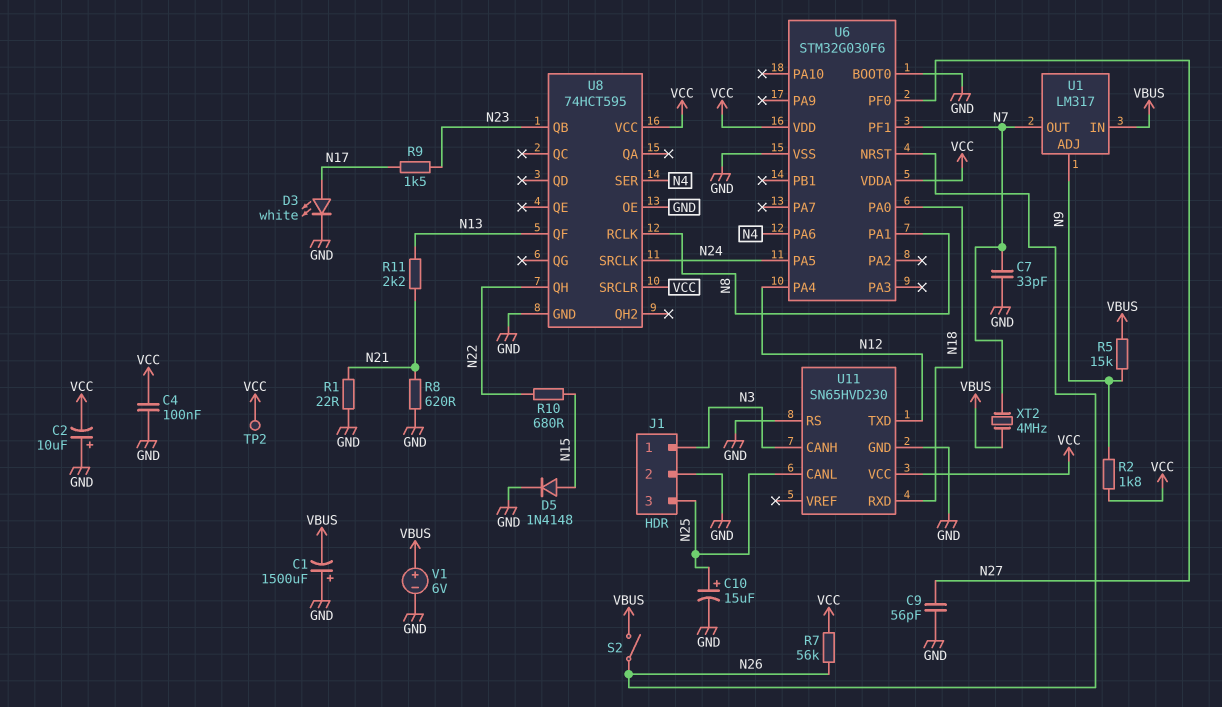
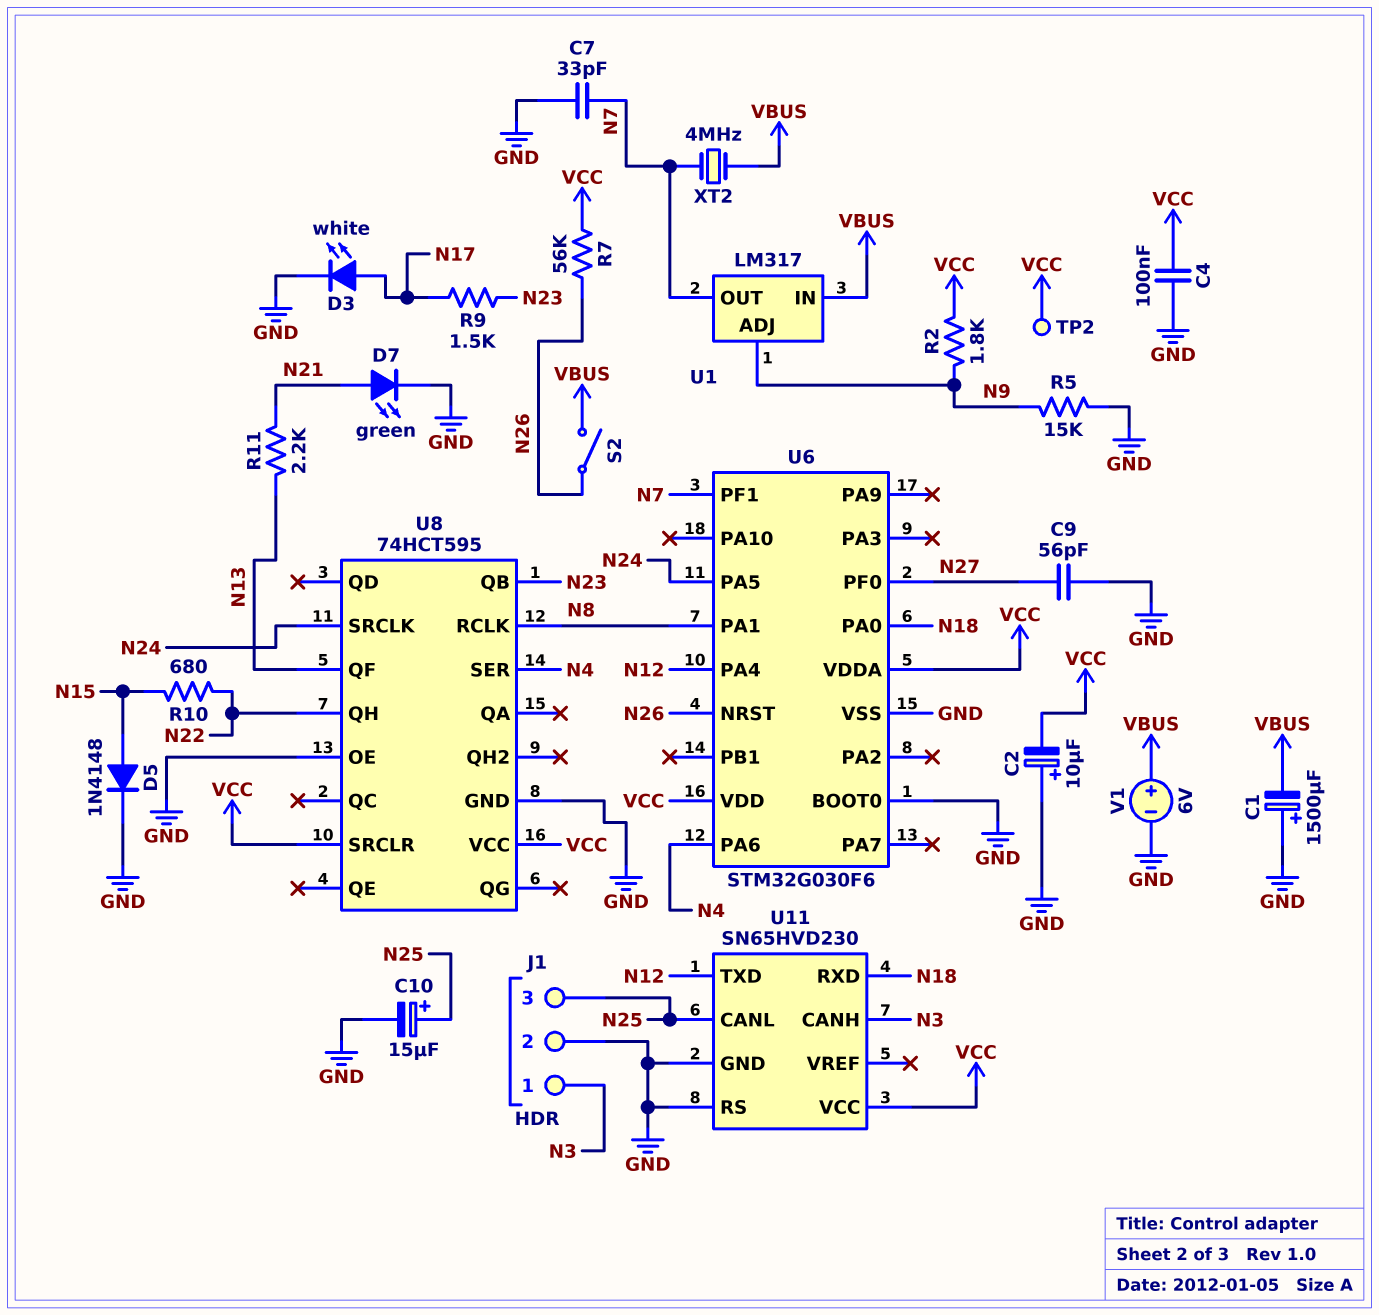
D7: none -> LED green (A N21, K GND)
R1: 22 (GND, N21) -> none
R5: 15k (N9, VBUS) -> 15k (GND, N9)
R8: 620 (GND, N21) -> none

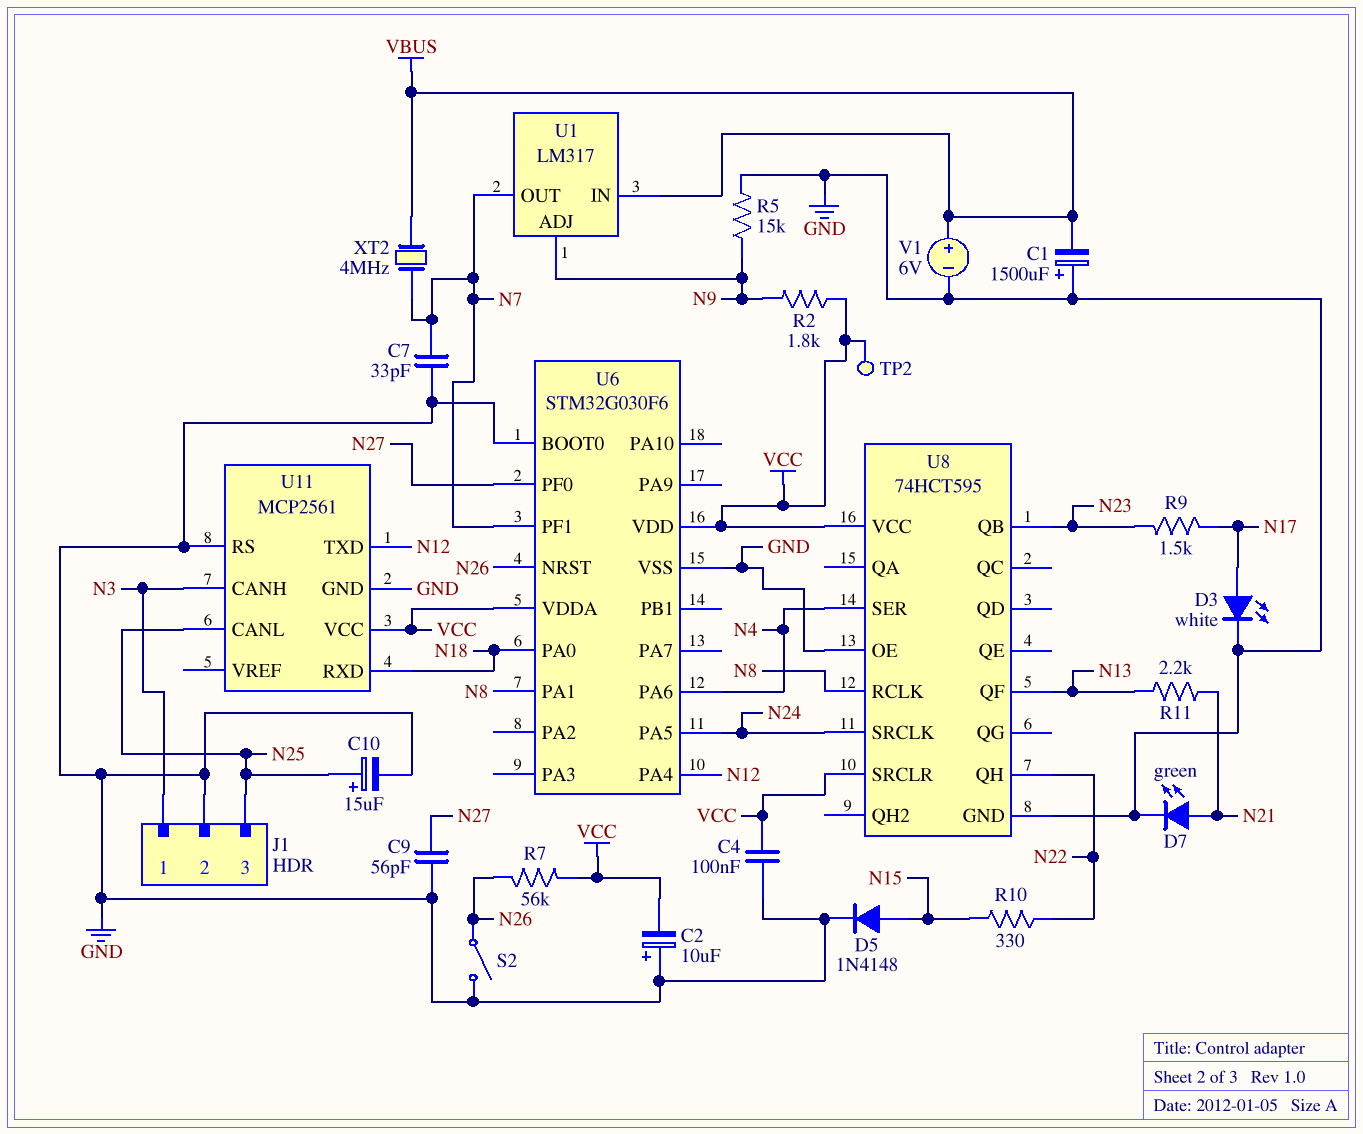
R10: 680 (N15, N22) -> 330 (N15, N22)
S2: switch (N26, VBUS) -> switch (GND, N26)
U11: SN65HVD230 -> MCP2561

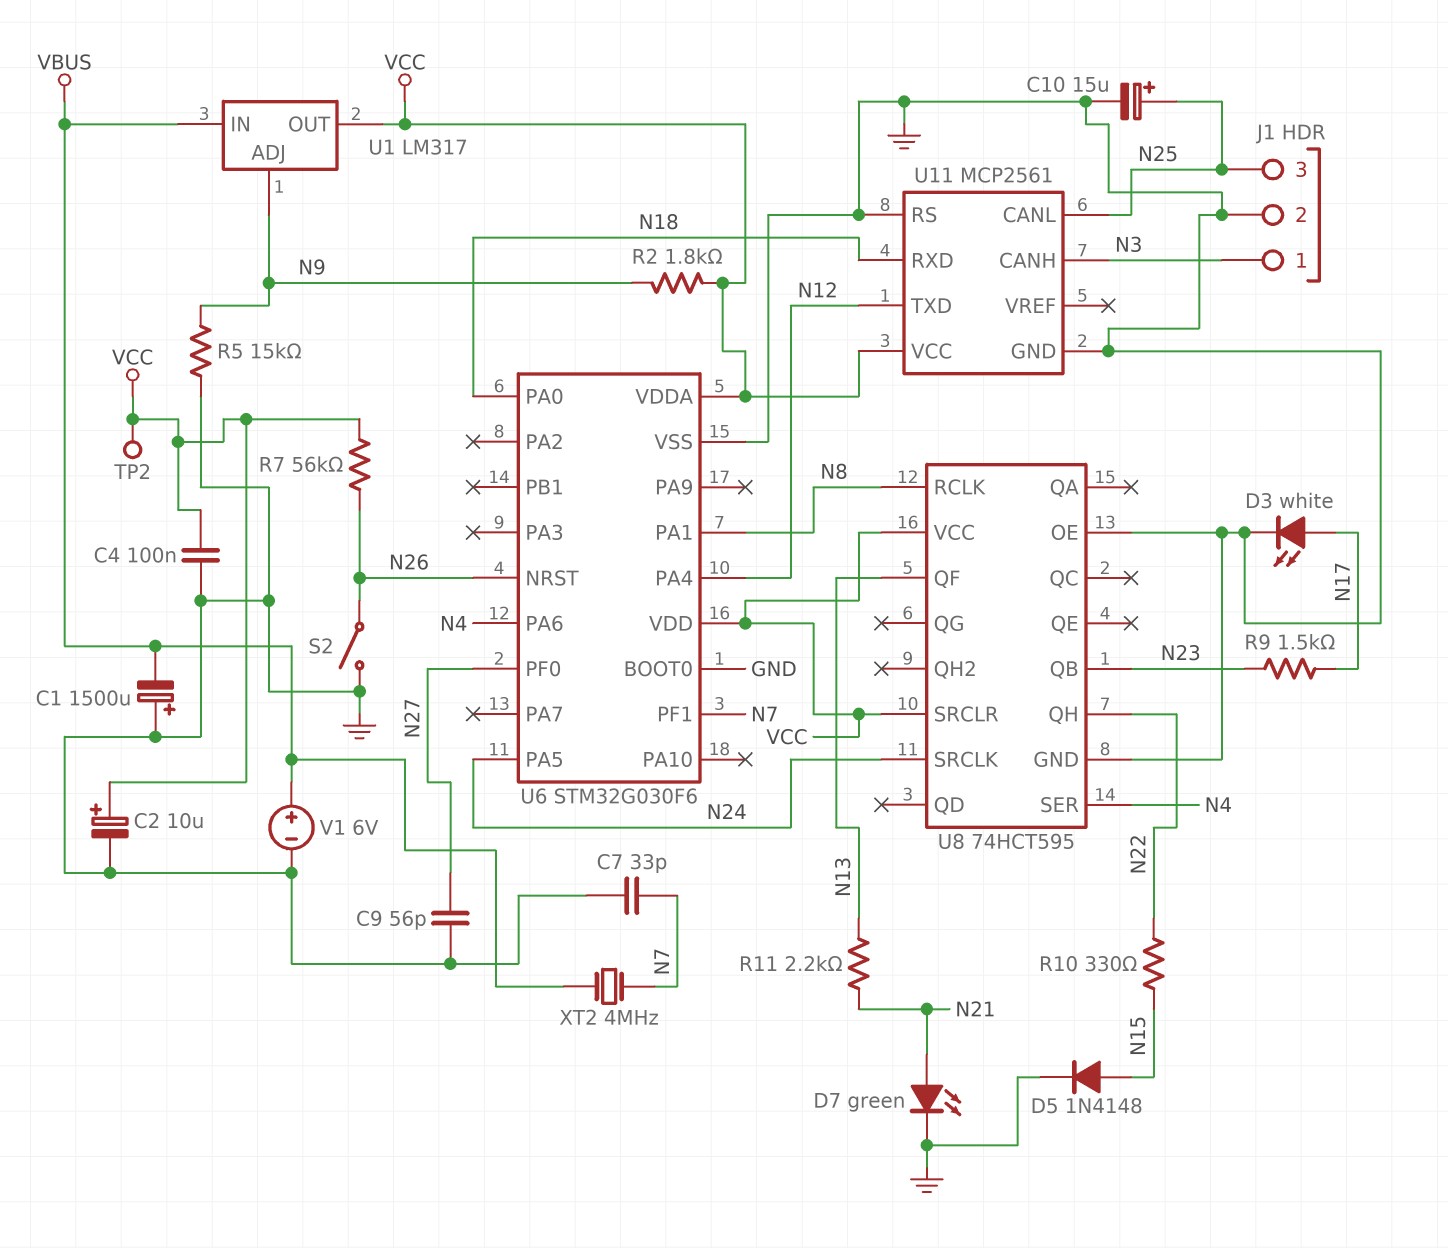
C2: 10uF (plus GND, minus VCC) -> 10uF (plus VCC, minus GND)
U1 pin OUT: N7 -> VCC

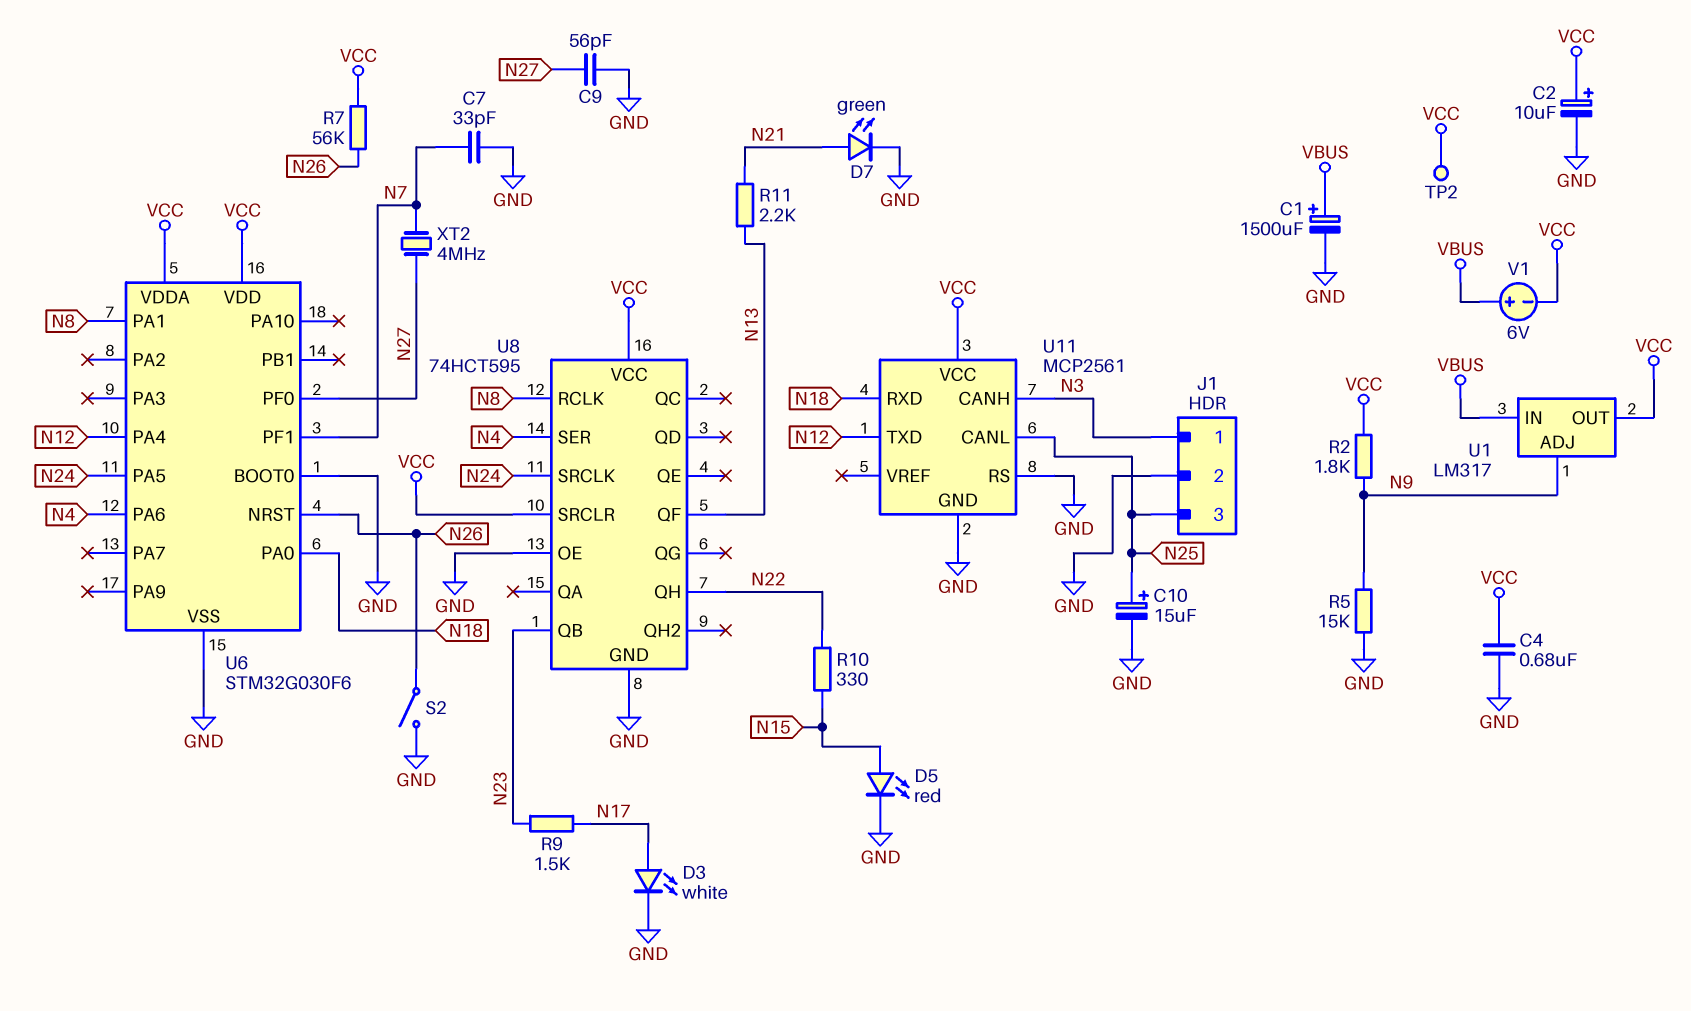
C1: 1500uF (plus GND, minus VBUS) -> 1500uF (plus VBUS, minus GND)
C4: 100nF (GND, VCC) -> 680nF (GND, VCC)
D5: diode 1N4148 (A N15, K GND) -> LED red (A N15, K GND)
V1: 6V (plus VBUS, minus GND) -> 6V (plus VBUS, minus VCC)
XT2: 4MHz (N7, VBUS) -> 4MHz (N7, N27)

